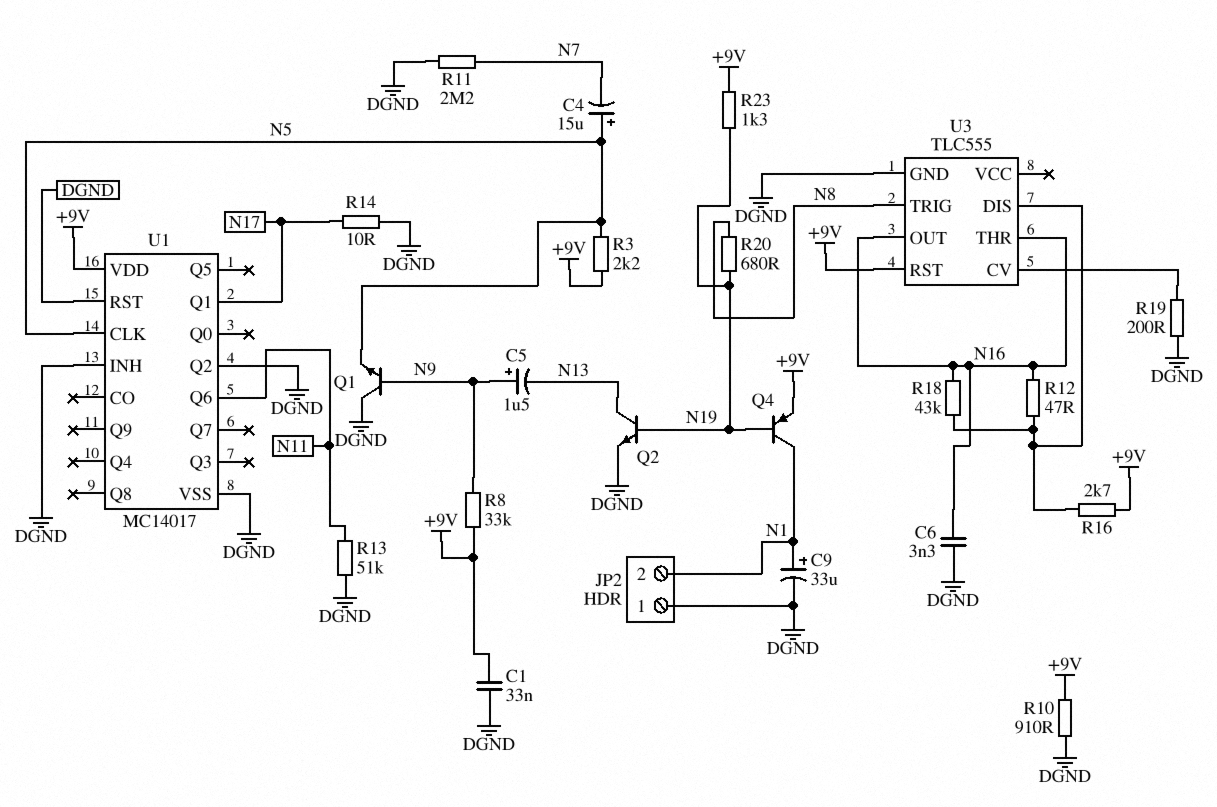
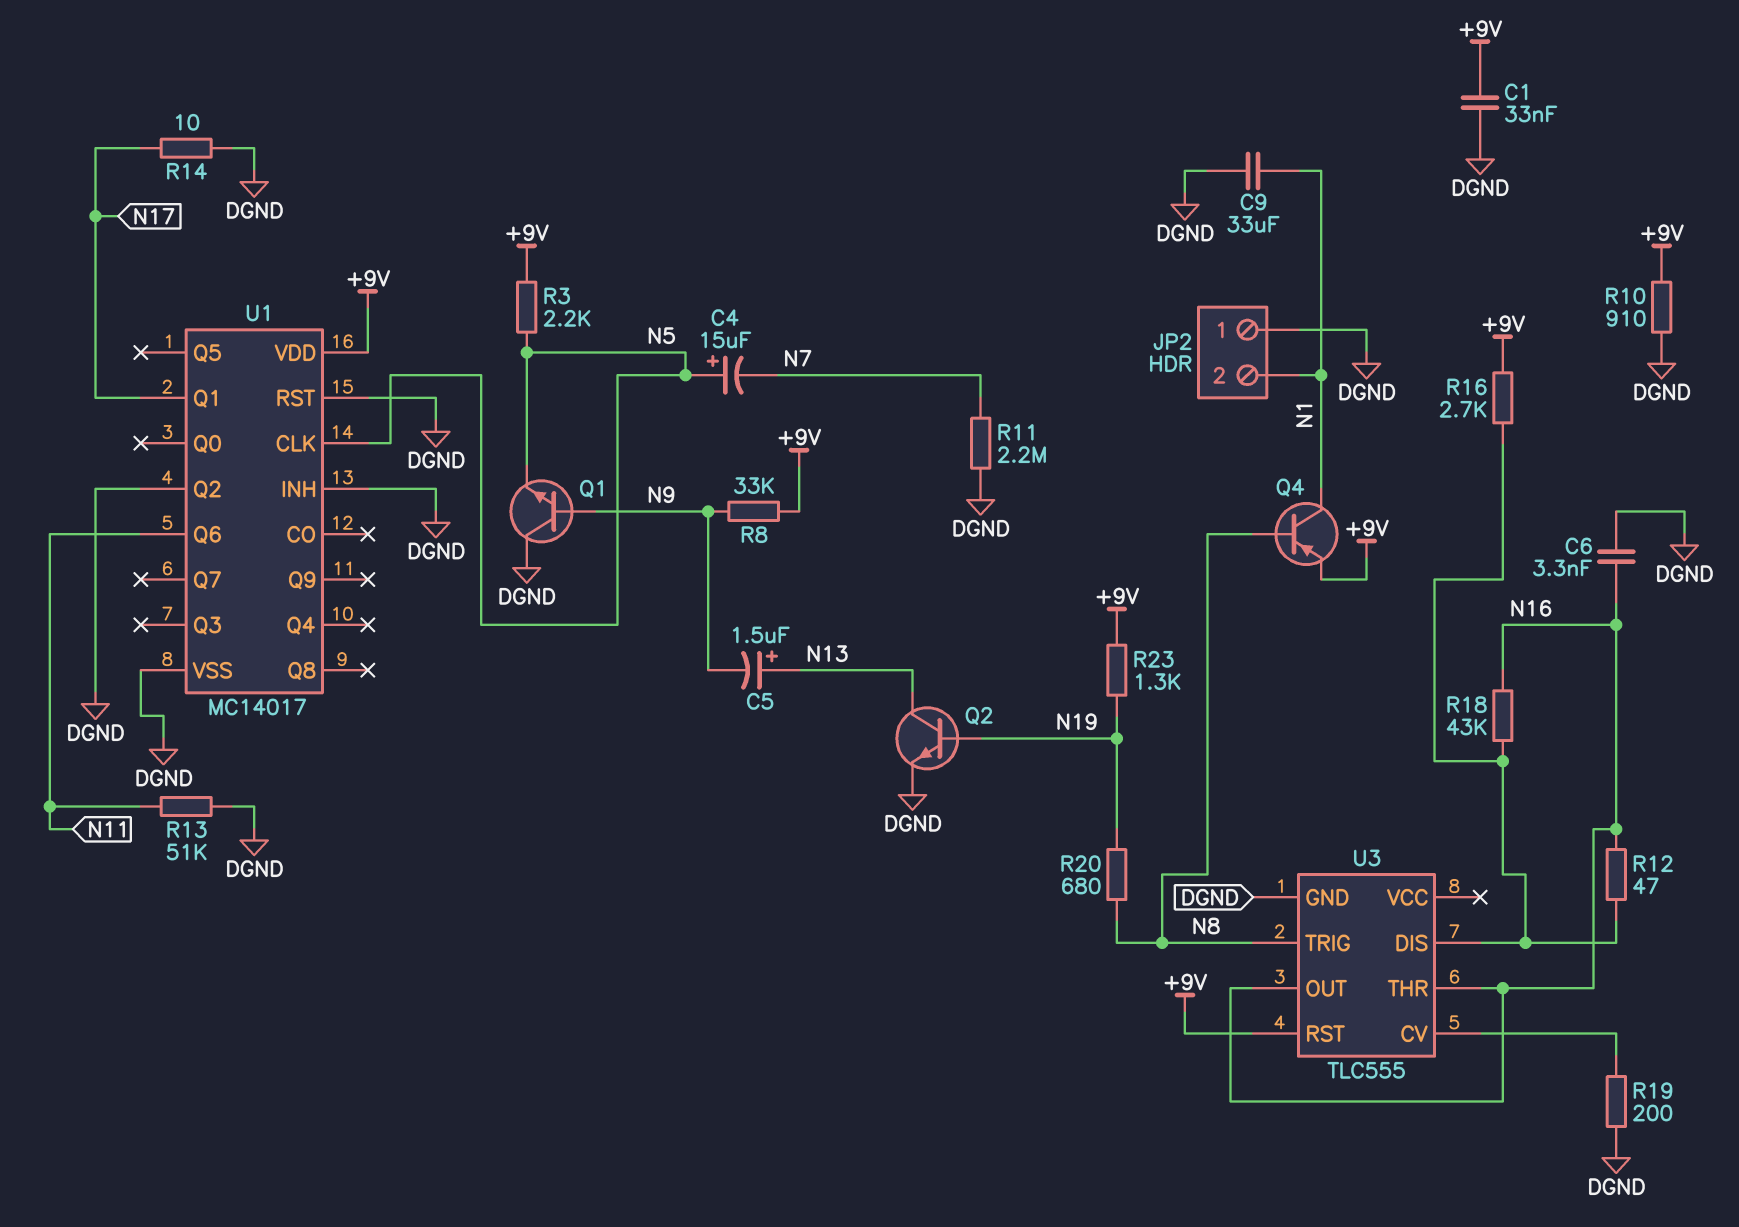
C5: 1.5uF (plus N9, minus N13) -> 1.5uF (plus N13, minus N9)
C9: 33uF (plus N1, minus DGND) -> 33uF (DGND, N1)
Q4: PNP (B N19, C N1, E +9V) -> PNP (B N8, C N1, E +9V)

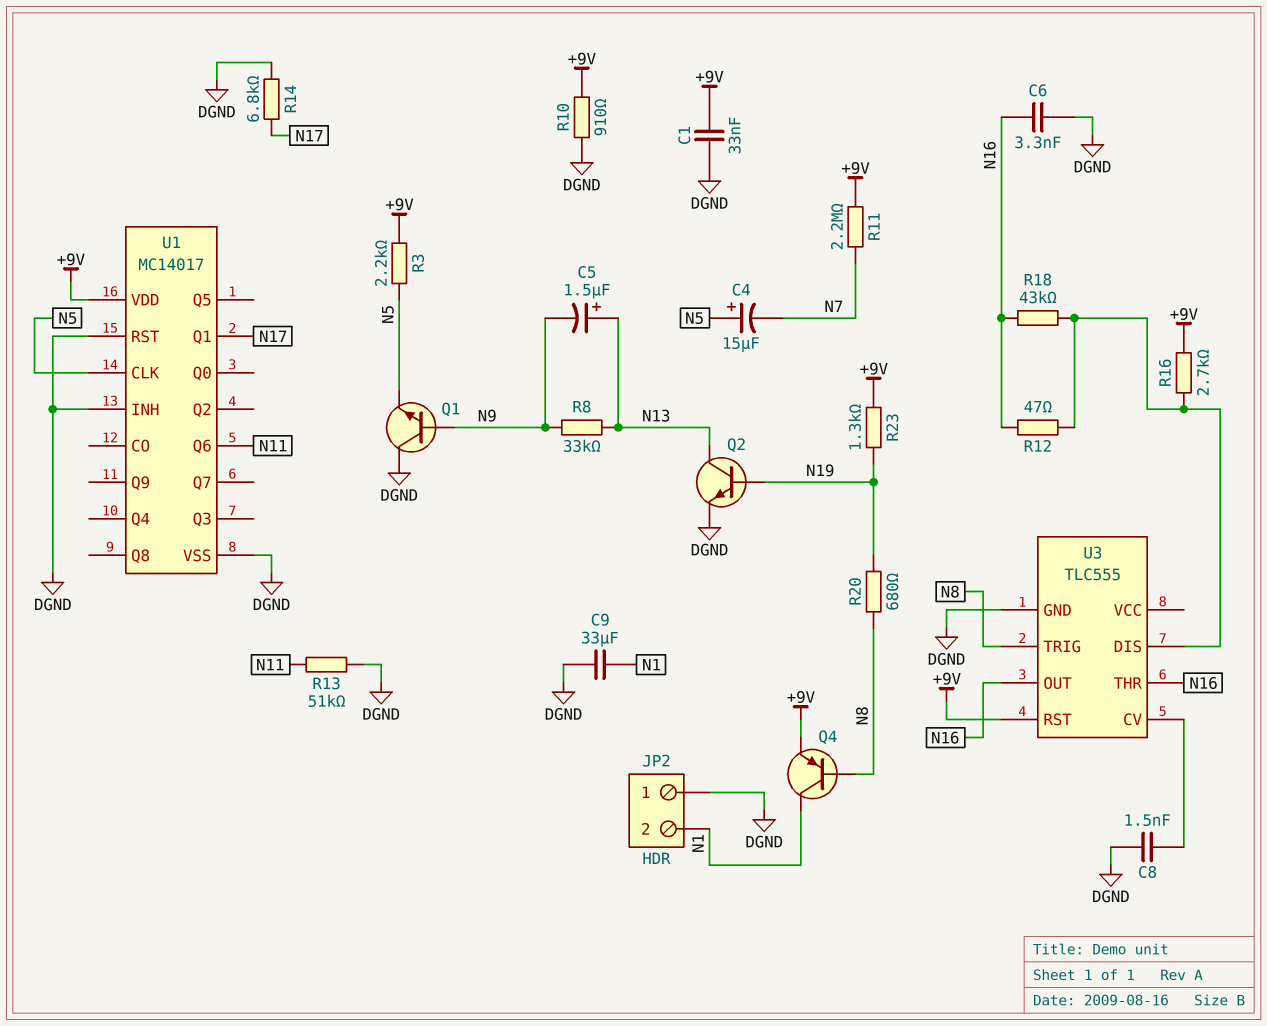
C8: none -> 1.5nF (DGND, U3/CV)
R8: 33k (+9V, N9) -> 33k (N9, N13)
R11: 2.2M (DGND, N7) -> 2.2M (+9V, N7)
R14: 10 (DGND, N17) -> 6.8k (DGND, N17)
R19: 200 (DGND, U3/CV) -> none
U1 pin Q2: DGND -> none

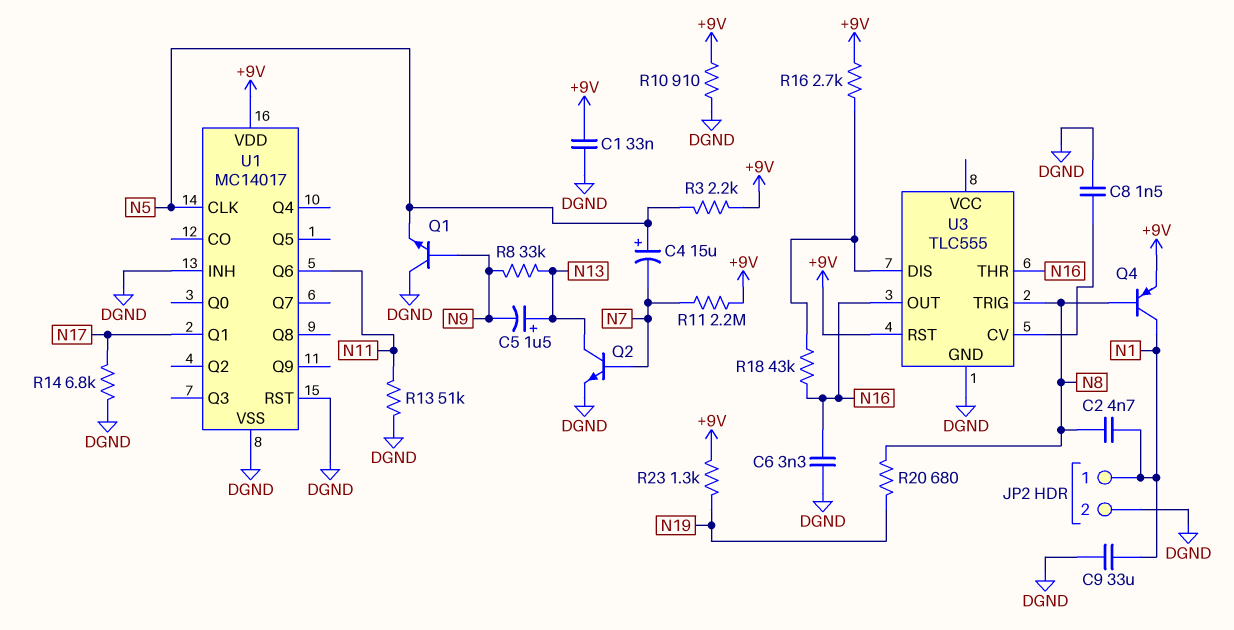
C2: none -> 4.7nF (N1, N8)
JP2 pin 1: DGND -> N1
JP2 pin 2: N1 -> DGND
Q2: NPN (B N19, C N13, E DGND) -> NPN (B N7, C N13, E DGND)
R12: 47 (N16, U3/DIS) -> none

